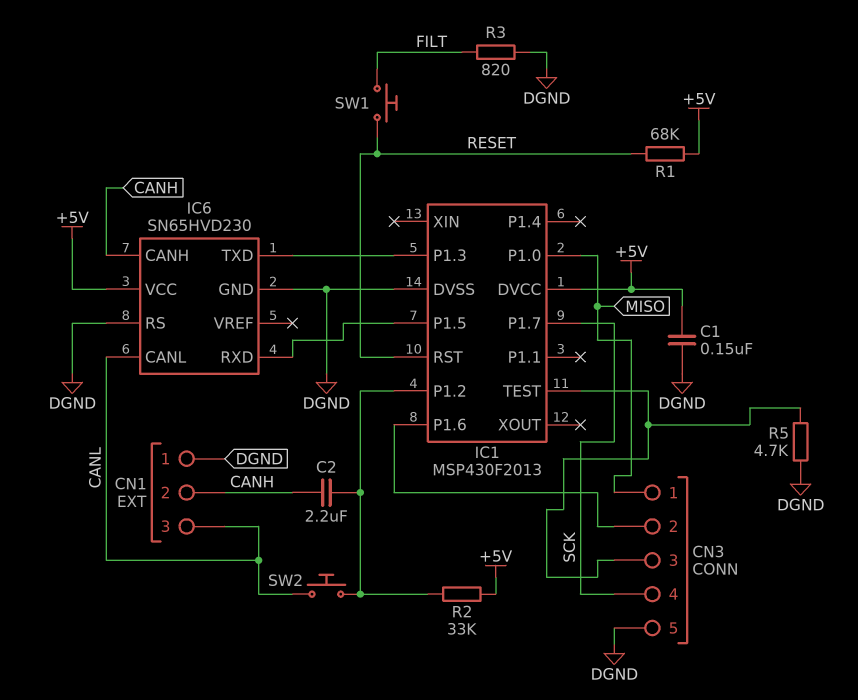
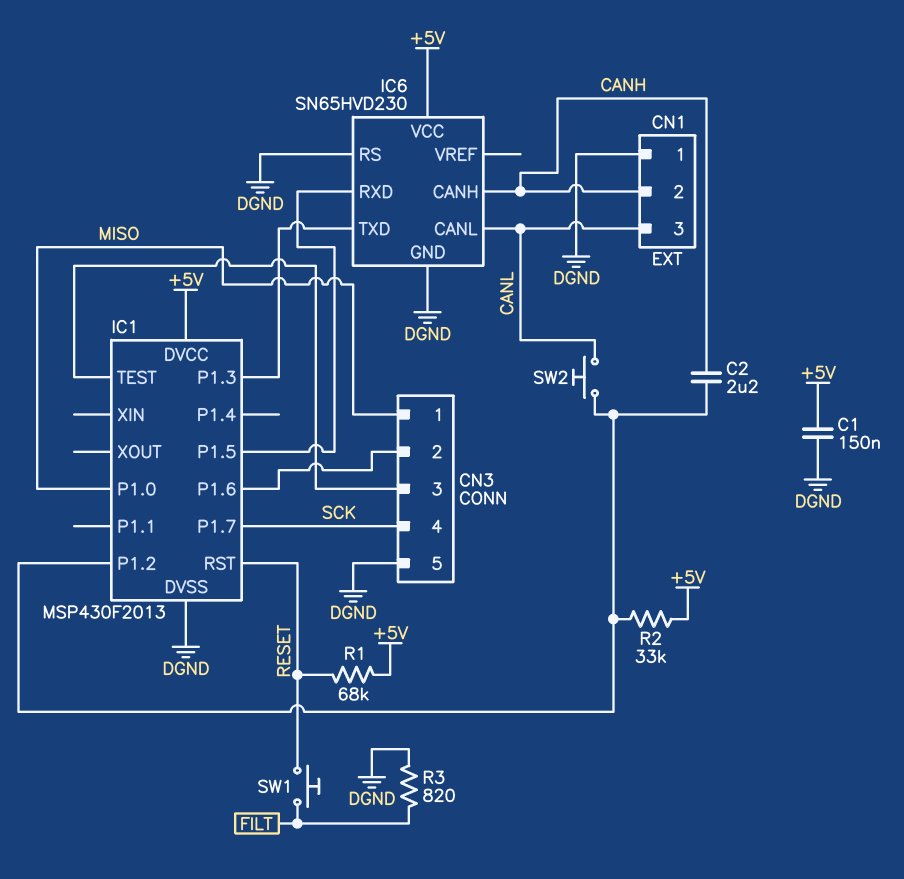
R5: 4.7k (CN3/3, DGND) -> none

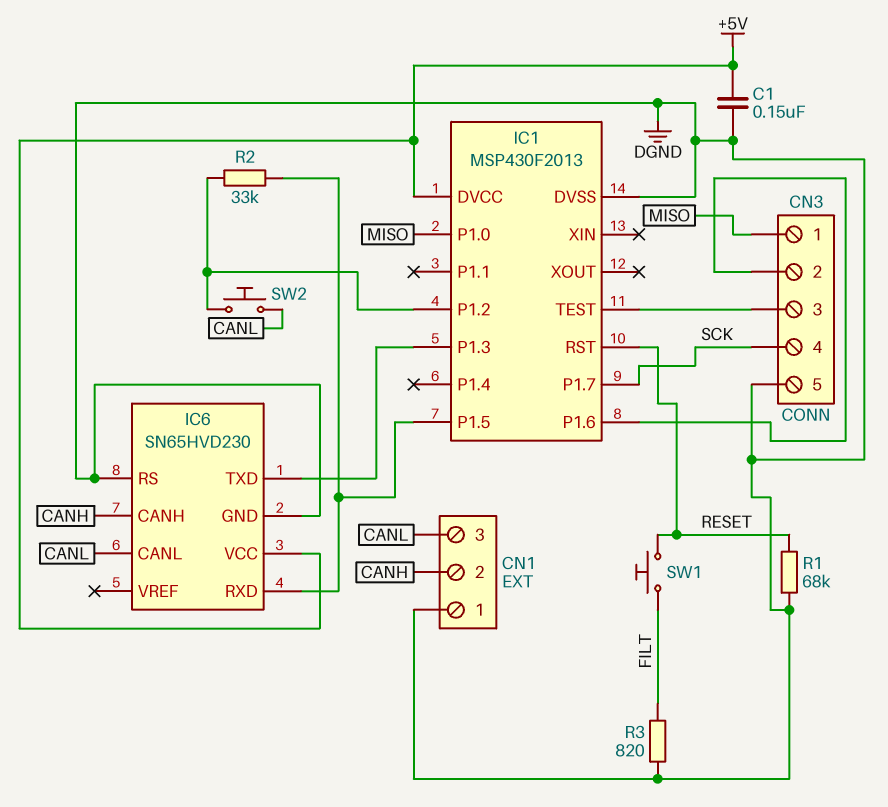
C2: 2.2uF (CANH, IC1/P1.2) -> none
R1: 68k (+5V, RESET) -> 68k (DGND, RESET)
R2: 33k (+5V, IC1/P1.2) -> 33k (IC1/P1.2, IC1/P1.5)

